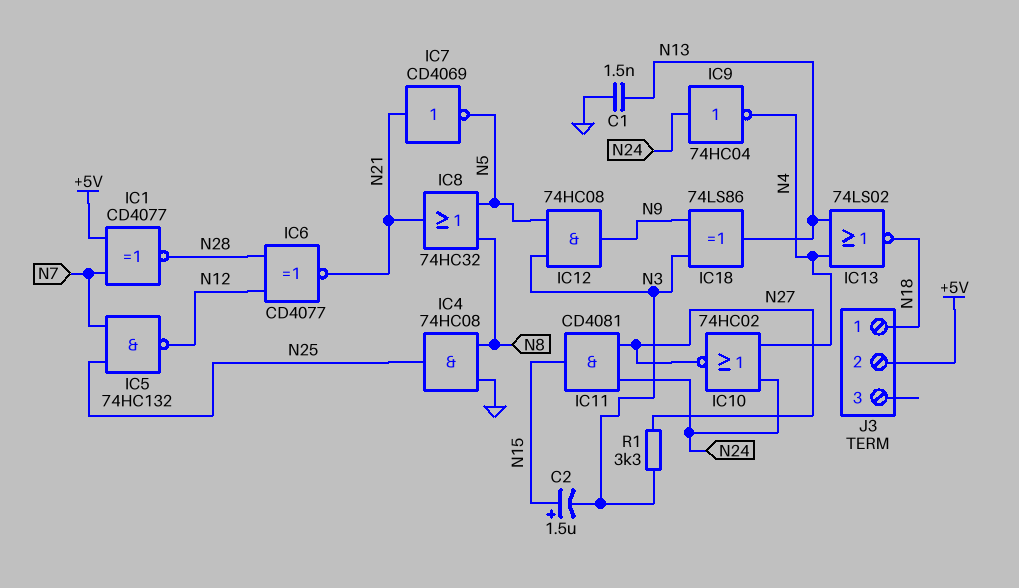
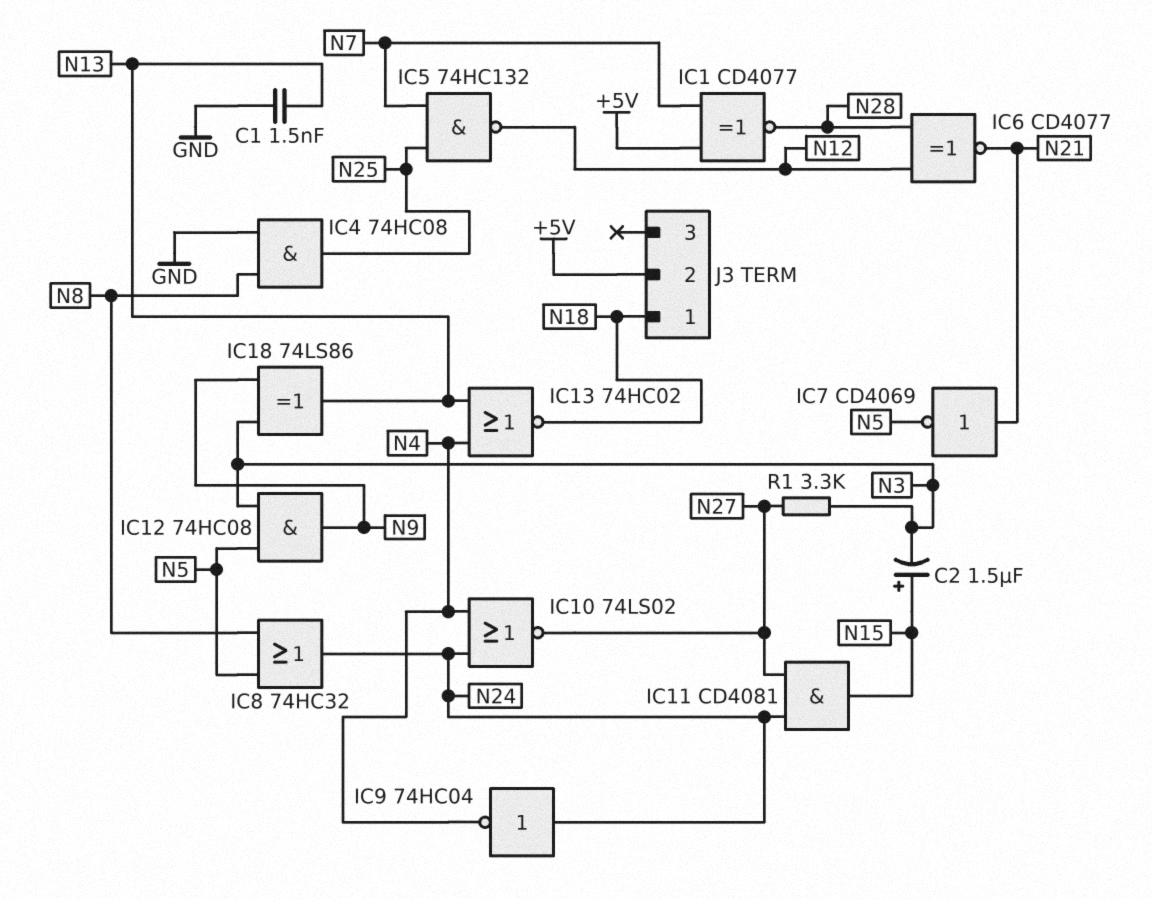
IC8: OR 74HC32 (in N5, in N8, out N21) -> OR 74HC32 (in N5, in N8, out N24)
IC10: NOR 74HC02 (in N4, in N24, out N27) -> NOR 74LS02 (in N4, in N24, out N27)
IC13: NOR 74LS02 (in N4, in N13, out N18) -> NOR 74HC02 (in N4, in N13, out N18)

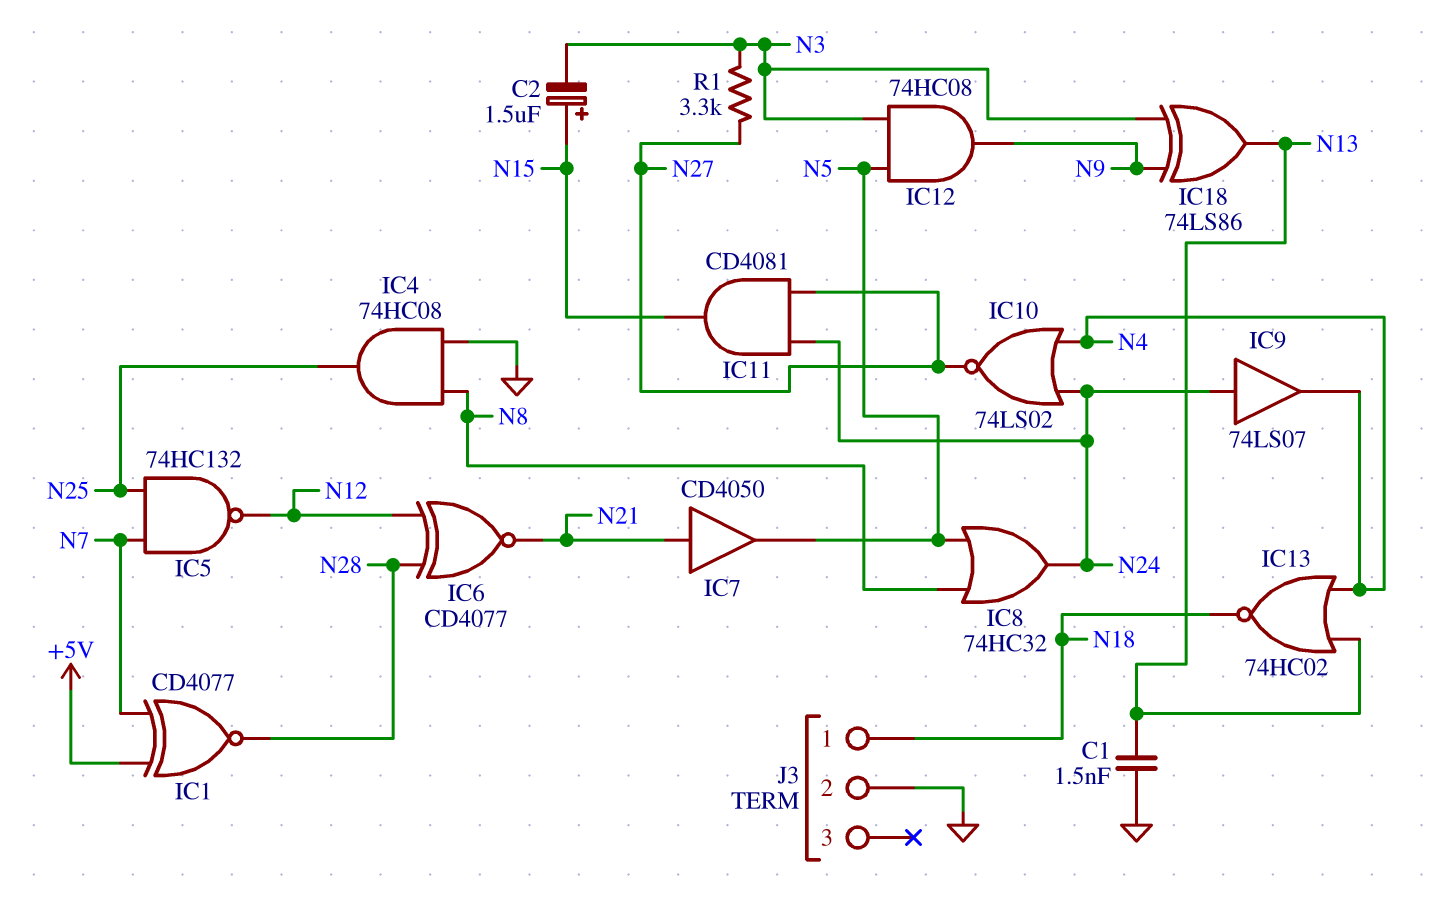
IC7: NOT CD4069 (in N21, out N5) -> buffer CD4050 (in N21, out N5)
IC9: NOT 74HC04 (in N24, out N4) -> buffer 74LS07 (in N24, out N4)
J3 pin 2: +5V -> GND

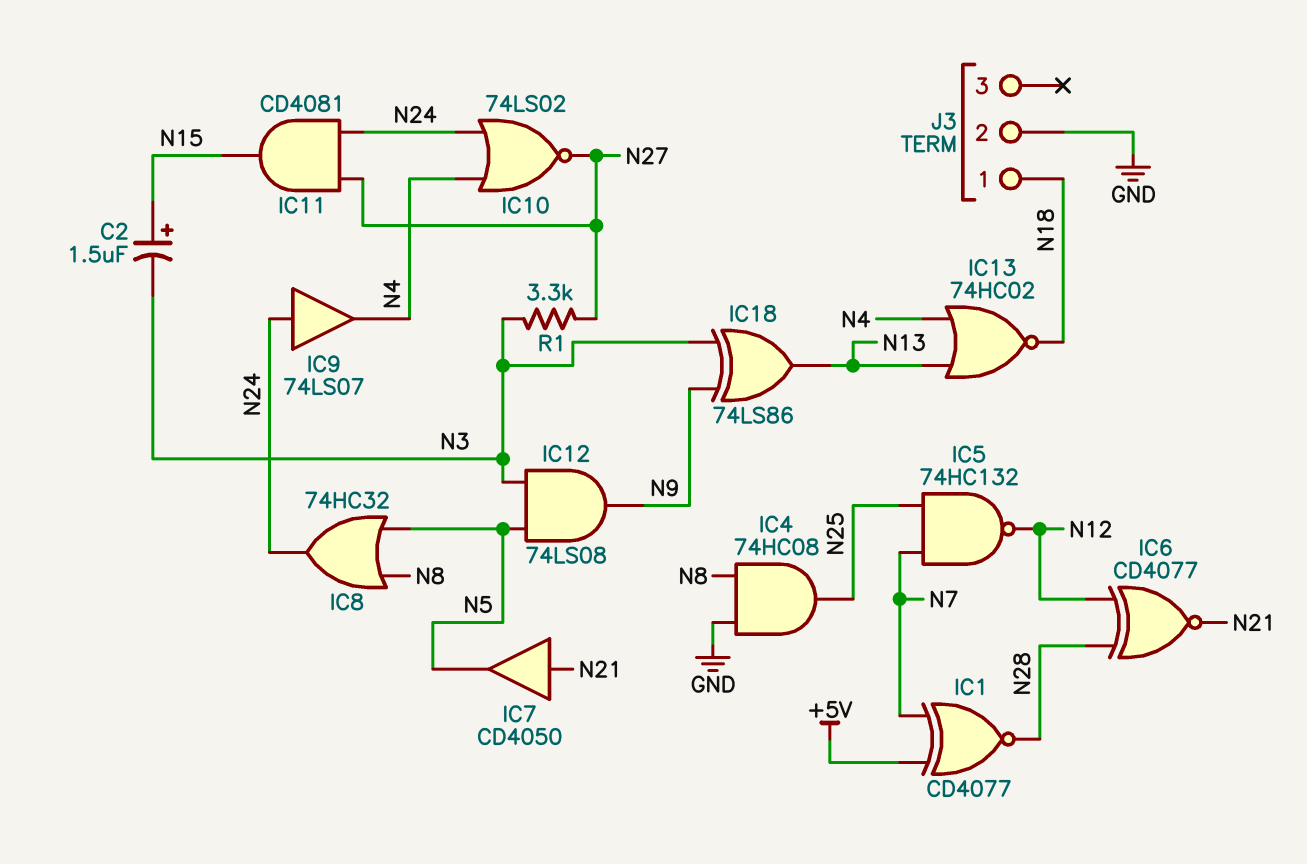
C1: 1.5nF (GND, N13) -> none
IC12: AND 74HC08 (in N3, in N5, out N9) -> AND 74LS08 (in N3, in N5, out N9)

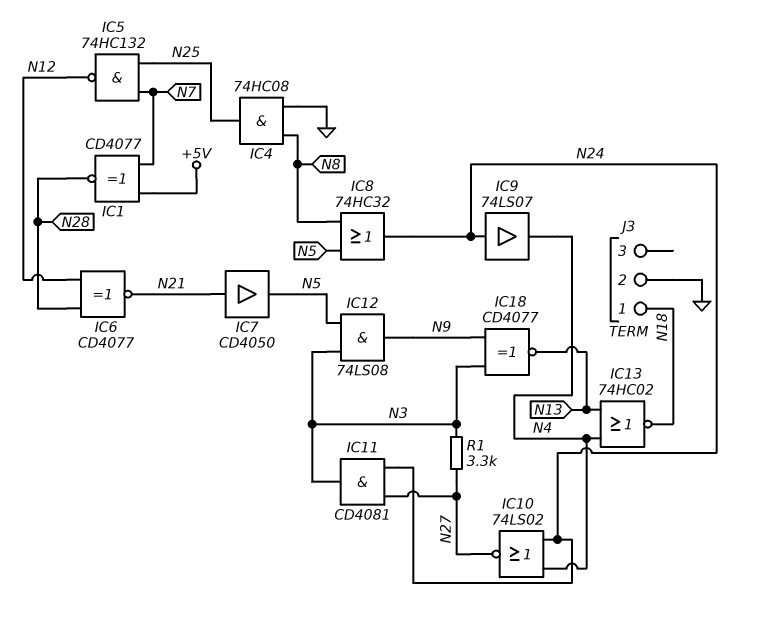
C2: 1.5uF (plus N15, minus N3) -> none
IC11: AND CD4081 (in N24, in N27, out N15) -> AND CD4081 (in N24, in N27, out N3)
IC18: XOR 74LS86 (in N3, in N9, out N13) -> XNOR CD4077 (in N3, in N9, out N13)

